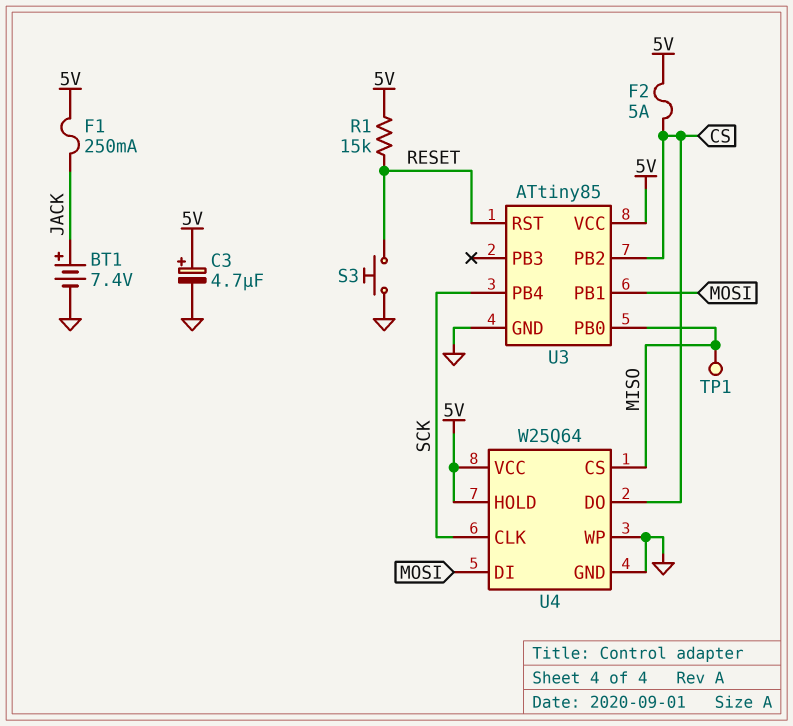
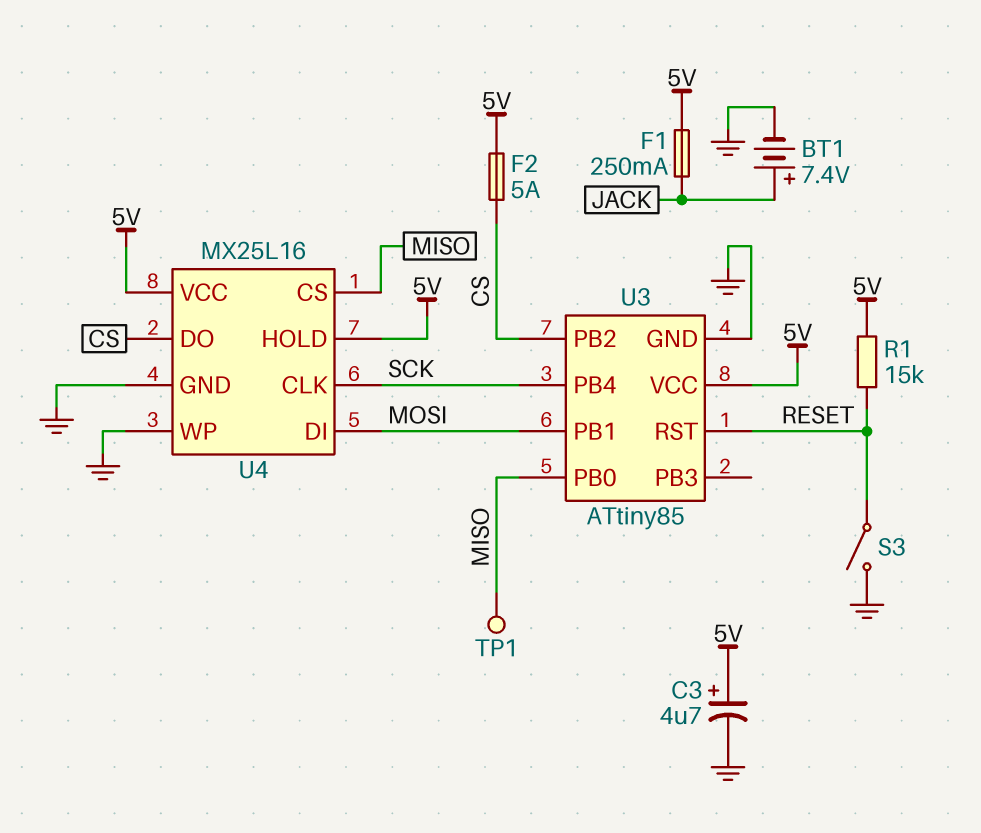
S3: button (GND, RESET) -> switch (GND, RESET)
U4: W25Q64 -> MX25L16

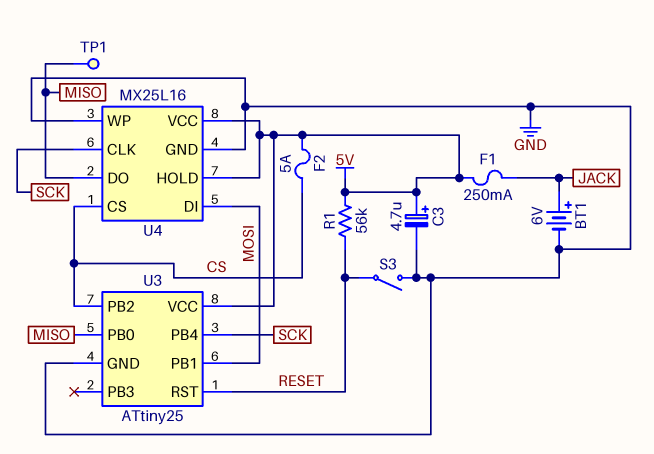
BT1: 7.4V (plus JACK, minus GND) -> 6V (plus JACK, minus GND)
R1: 15k (5V, RESET) -> 56k (5V, RESET)
U3: ATtiny85 -> ATtiny25
U4 pin CS: MISO -> CS
U4 pin DO: CS -> MISO

